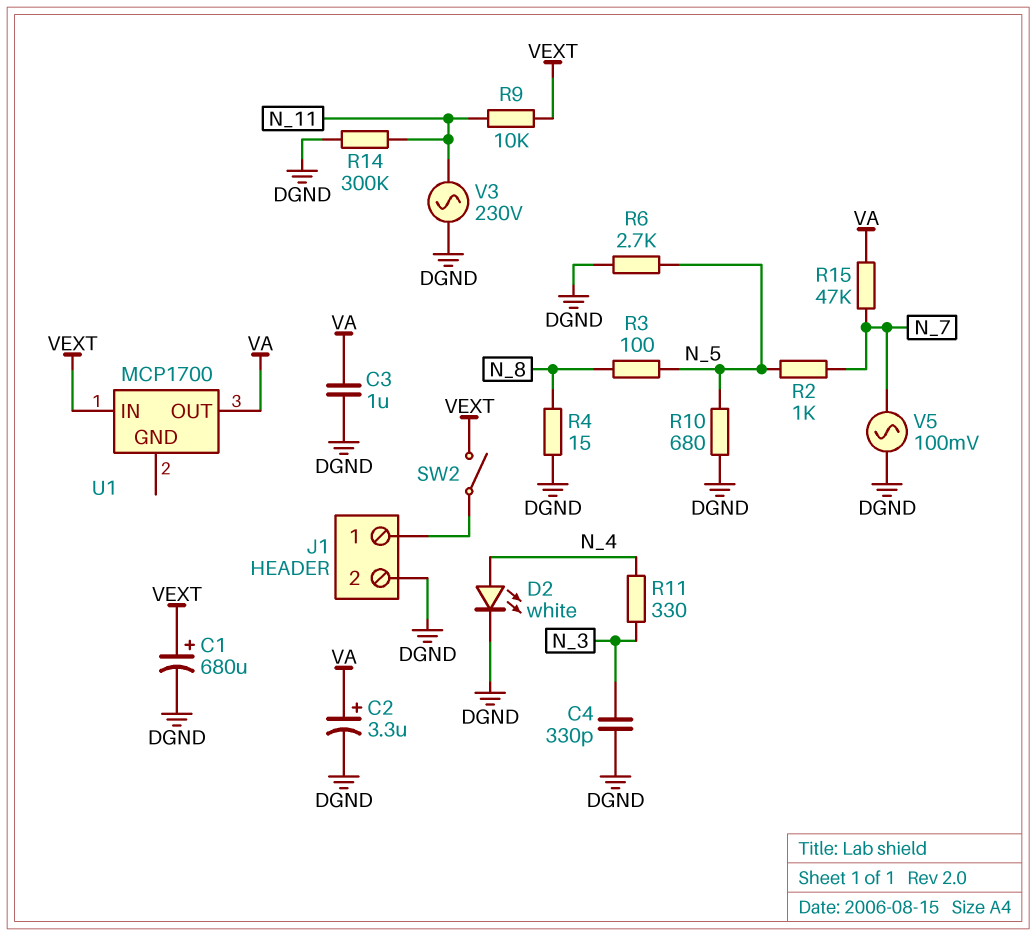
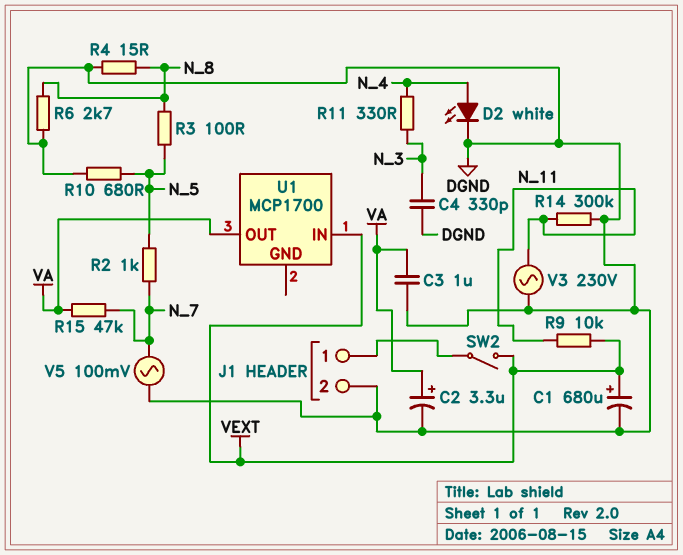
R6: 2.7k (DGND, N_5) -> 2.7k (DGND, N_8)

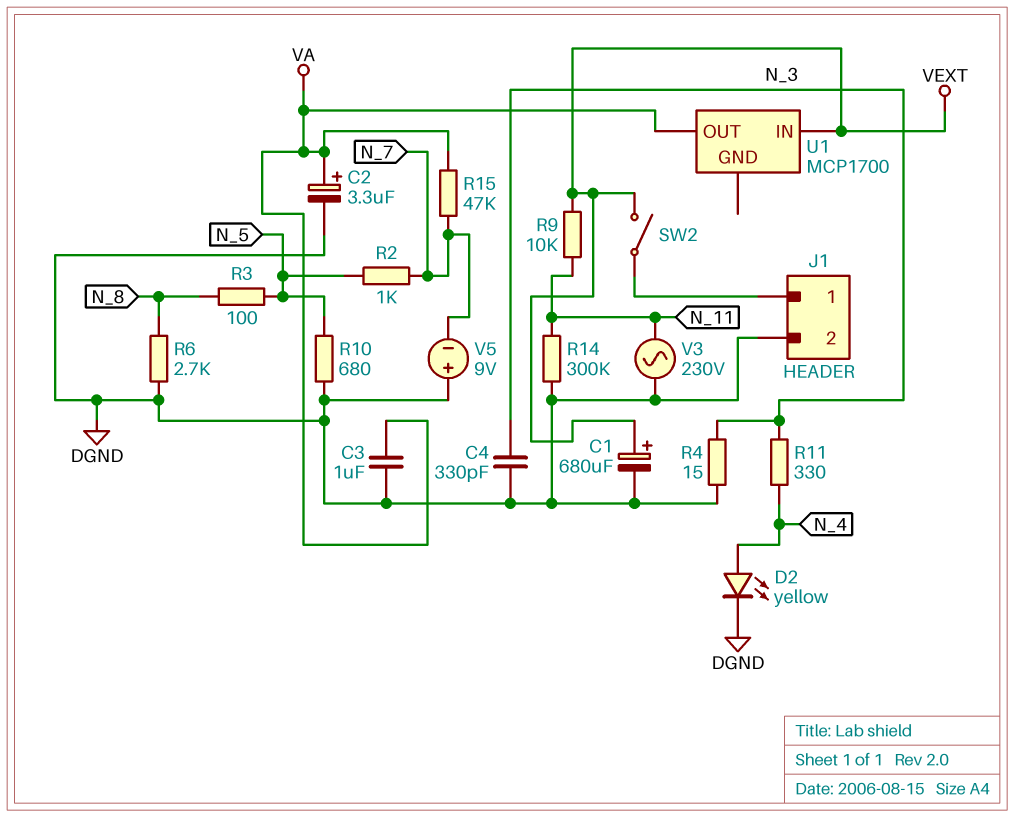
D2: LED white (A N_4, K DGND) -> LED yellow (A N_4, K DGND)
R4: 15 (DGND, N_8) -> 15 (DGND, N_3)
V5: AC 100mV (DGND, N_7) -> 9V (plus DGND, minus N_7)

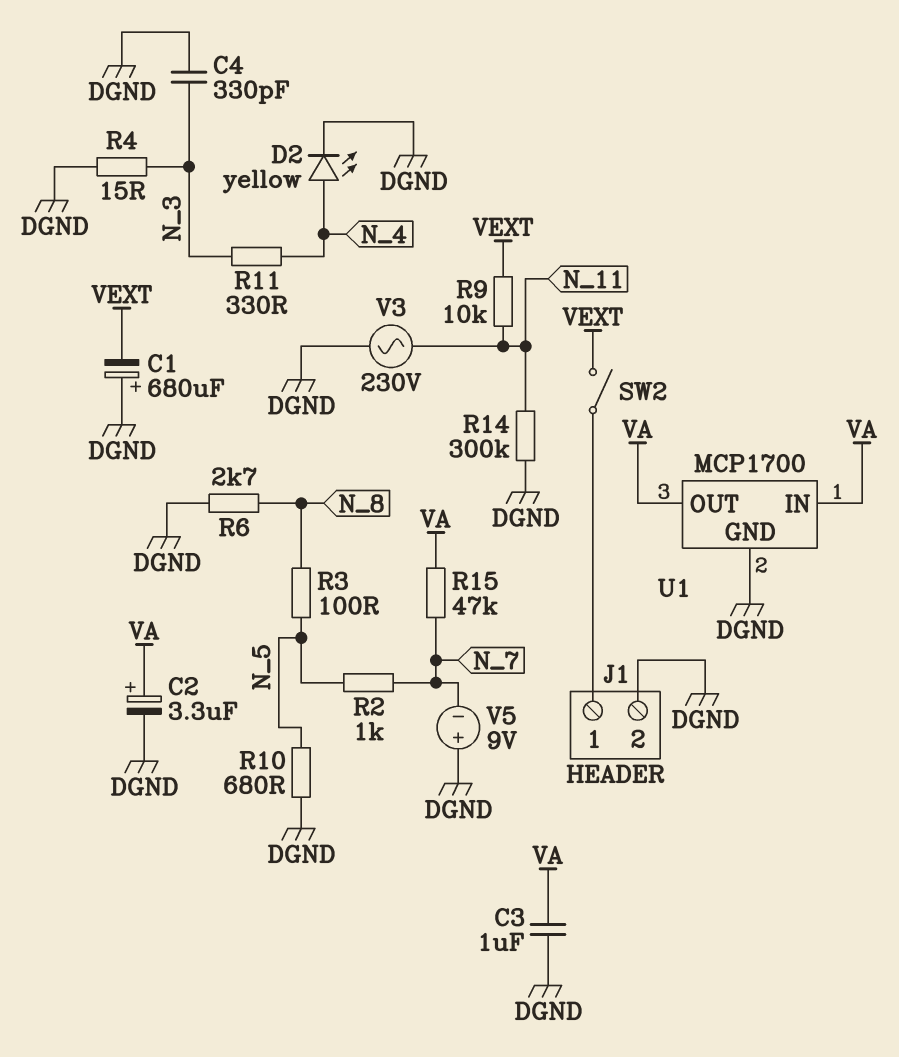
C1: 680uF (plus VEXT, minus DGND) -> 680uF (plus DGND, minus VEXT)
U1 pin GND: none -> DGND
U1 pin IN: VEXT -> VA

